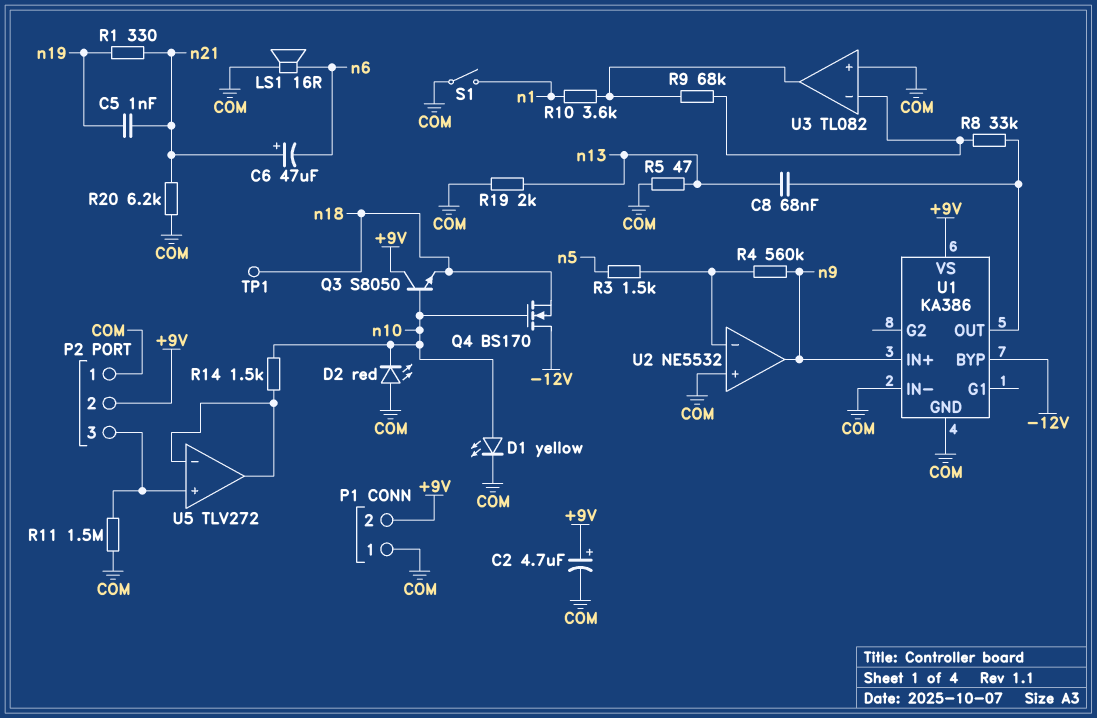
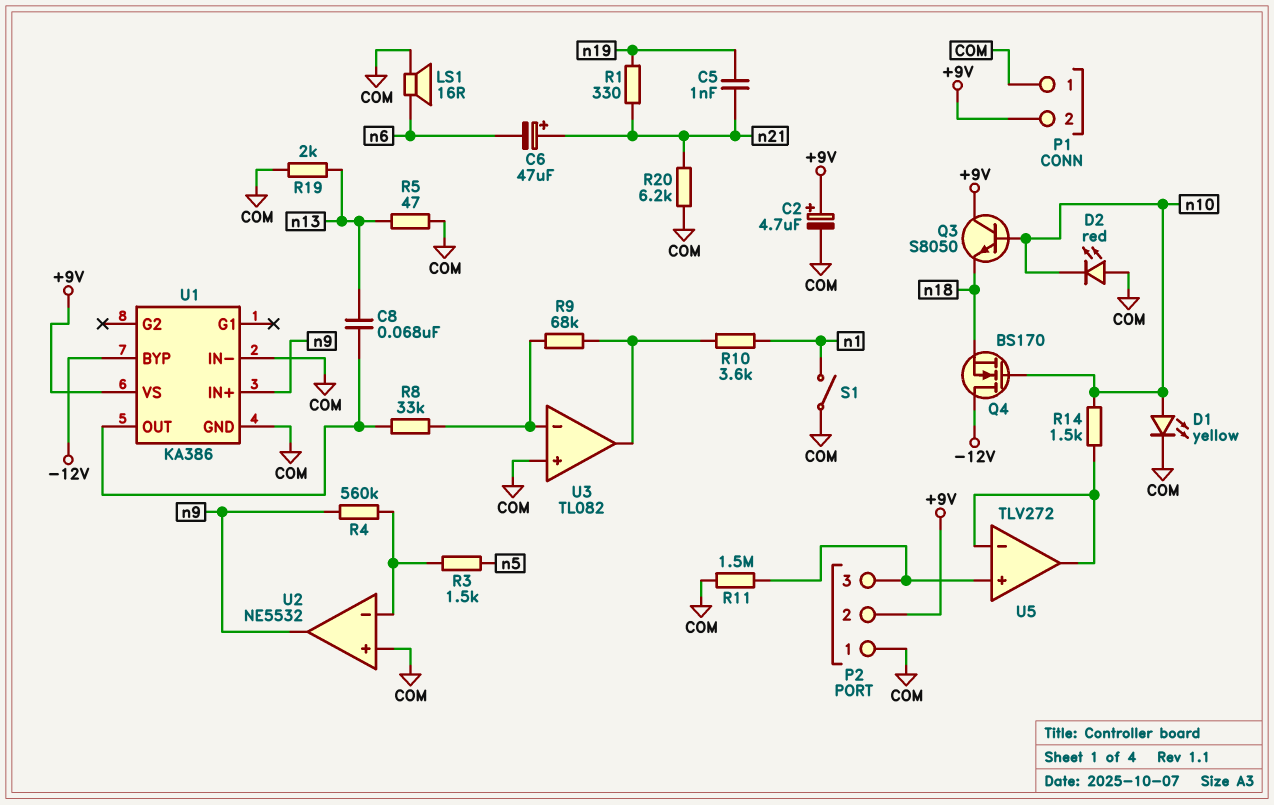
TP1: test point (n18) -> none

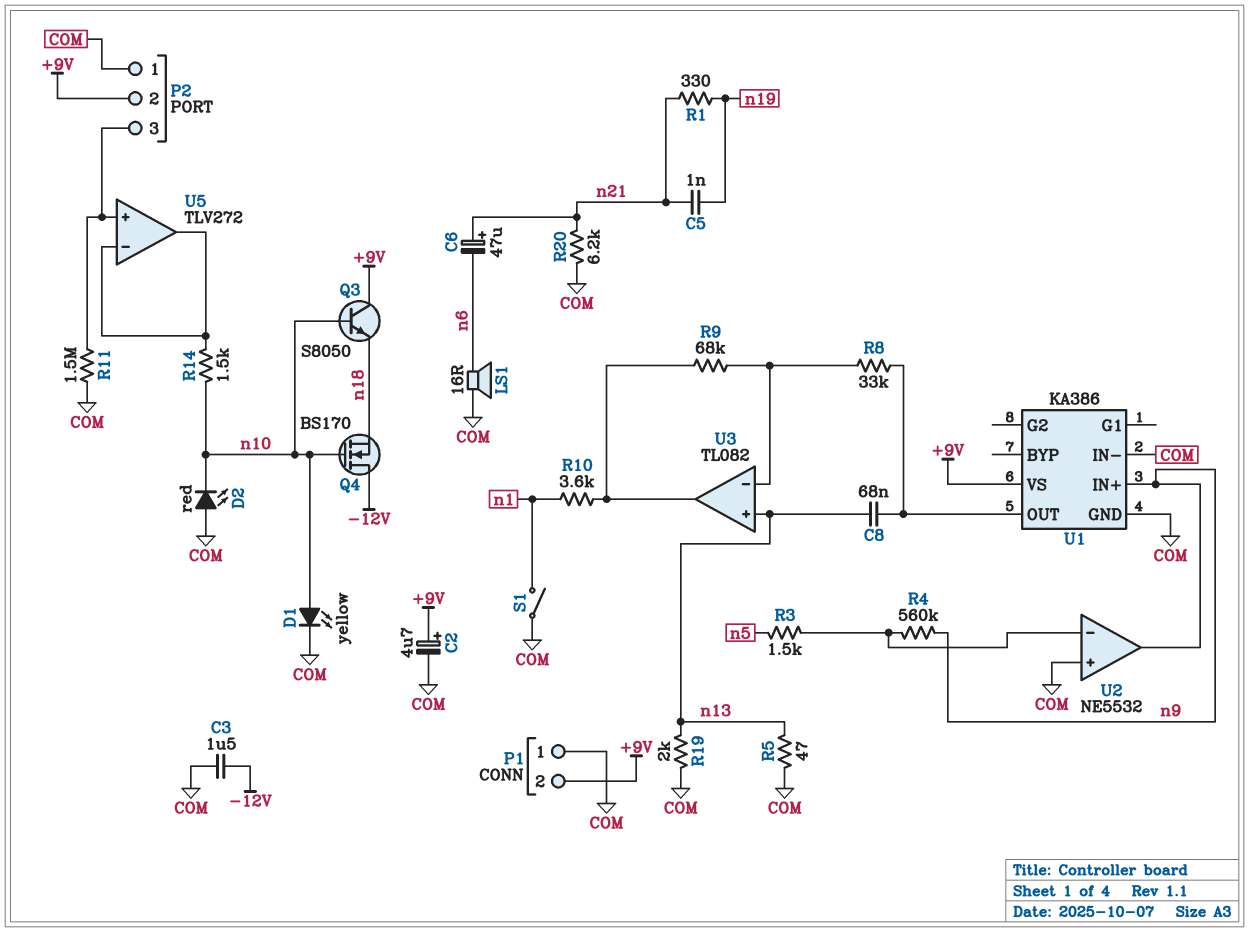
C3: none -> 1.5uF (-12V, COM)
U1 pin BYP: -12V -> none
U3 pin in+: COM -> n13

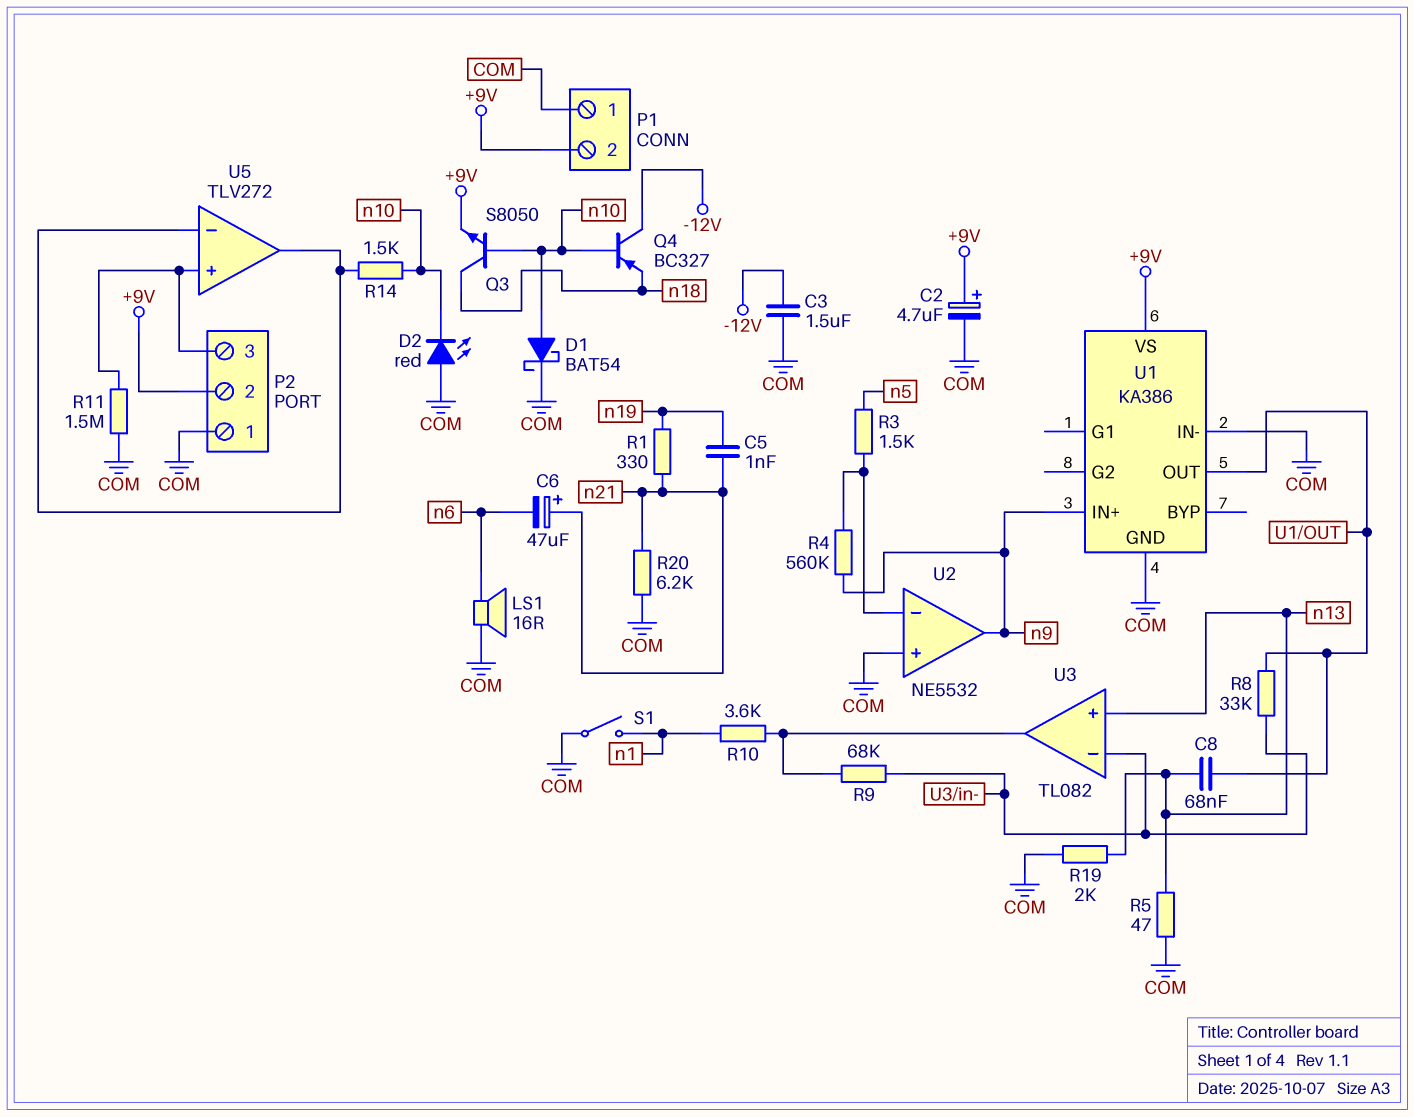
D1: LED yellow (A n10, K COM) -> schottky BAT54 (A n10, K COM)
Q3: NPN S8050 (B n10, C +9V, E n18) -> NPN S8050 (B n10, C n18, E +9V)
Q4: NMOS BS170 (G n10, D -12V, S n18) -> PNP BC327 (B n10, C -12V, E n18)

